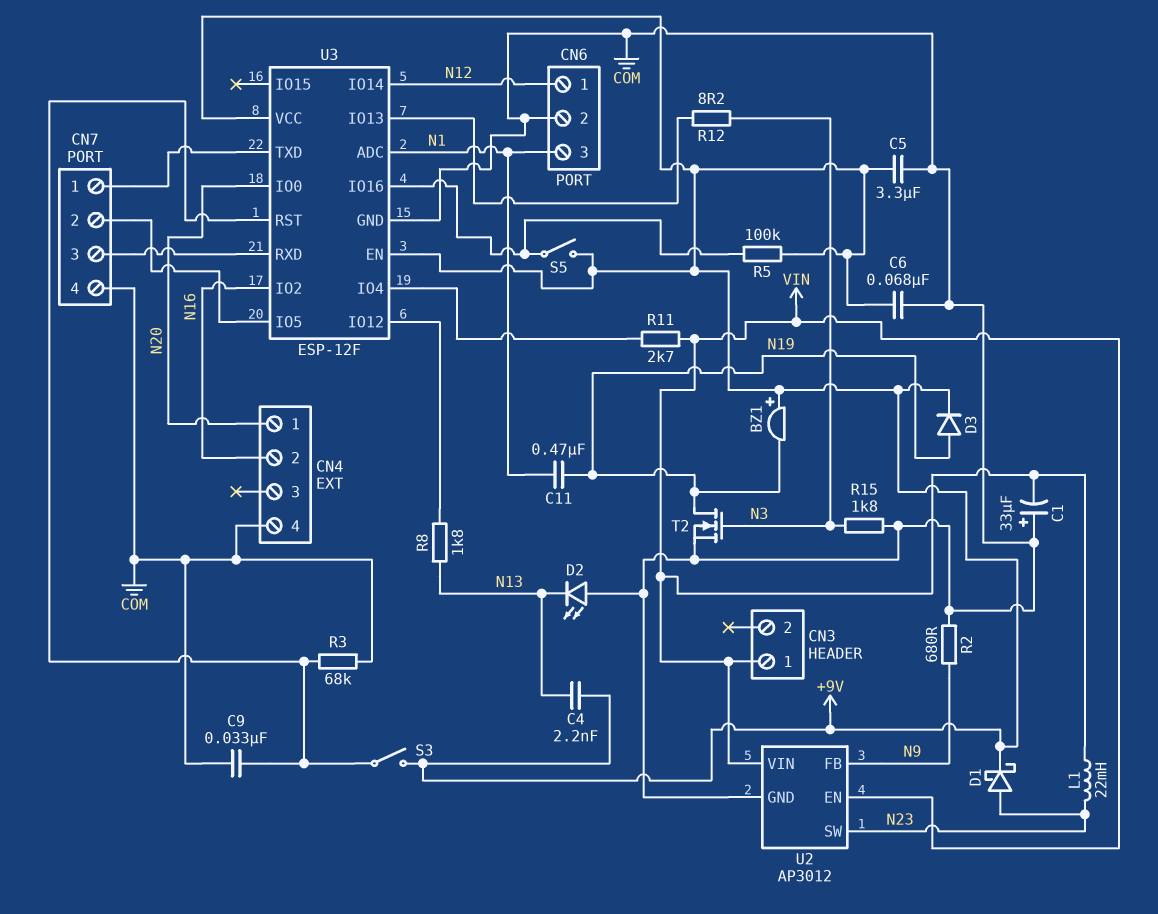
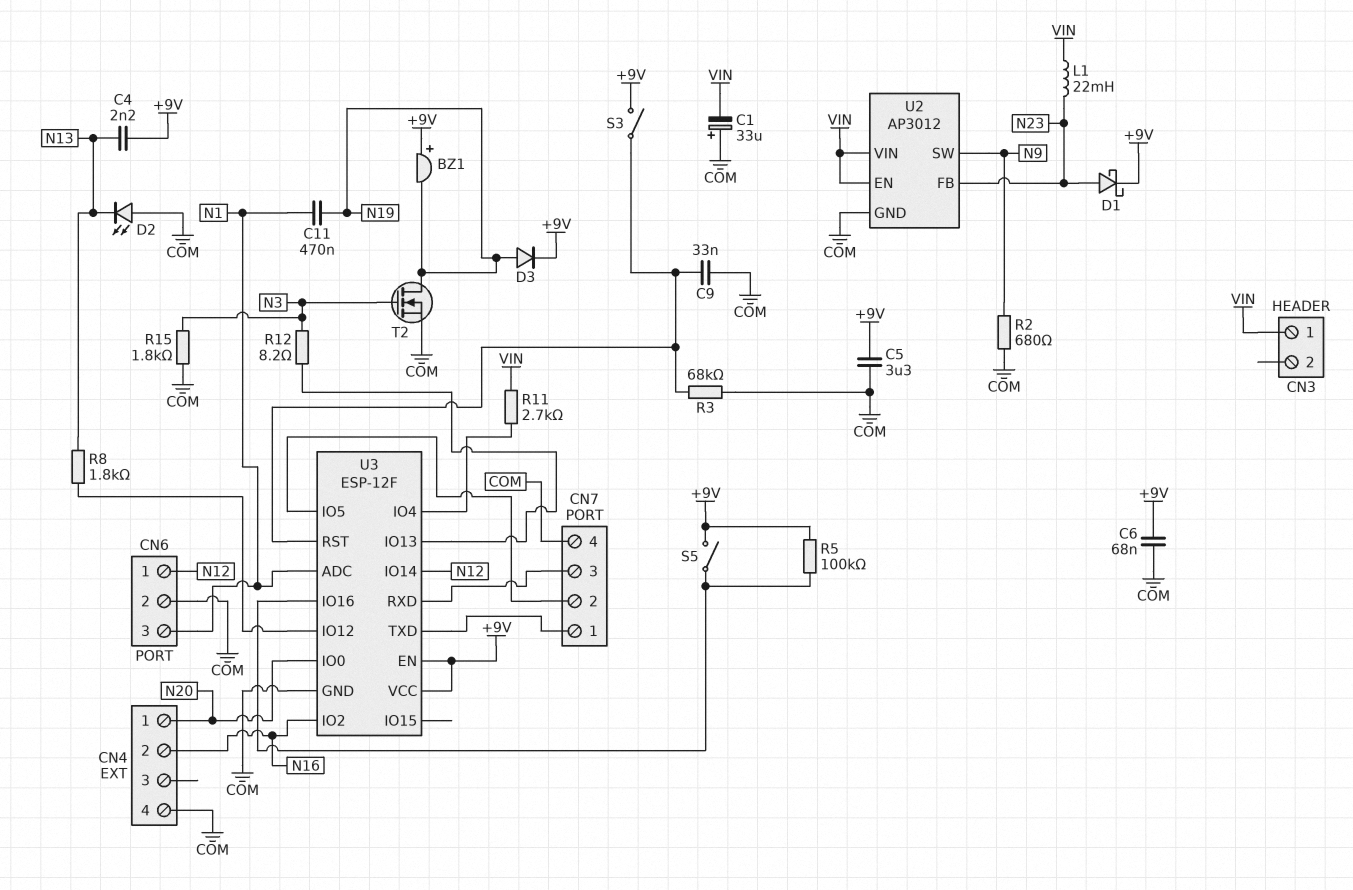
U2 pin FB: N9 -> N23
U2 pin SW: N23 -> N9

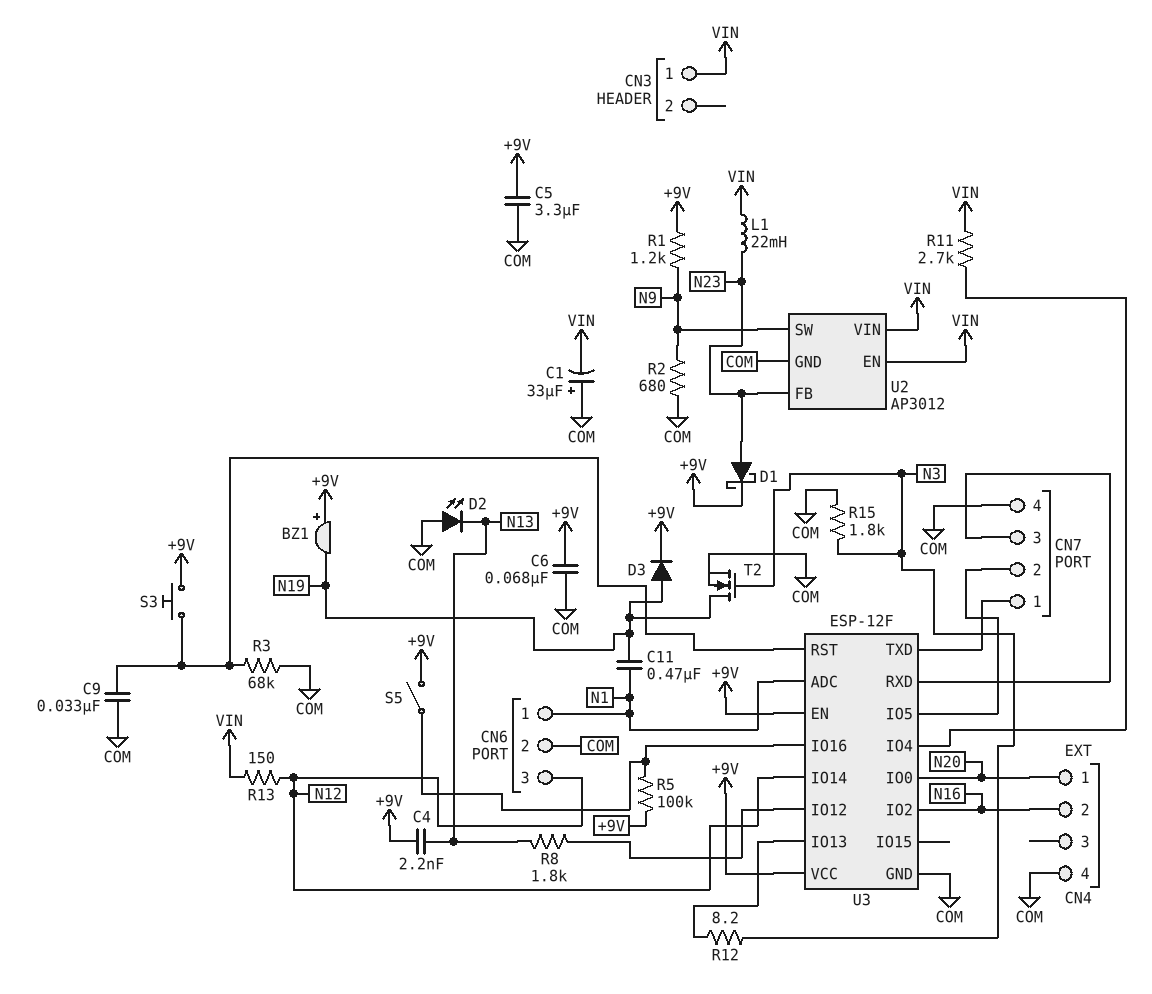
CN6 pin 1: N12 -> N1
CN6 pin 3: N1 -> N12
R1: none -> 1.2k (+9V, N9)
R13: none -> 150 (N12, VIN)
S3: switch (+9V, U3/RST) -> button (+9V, U3/RST)

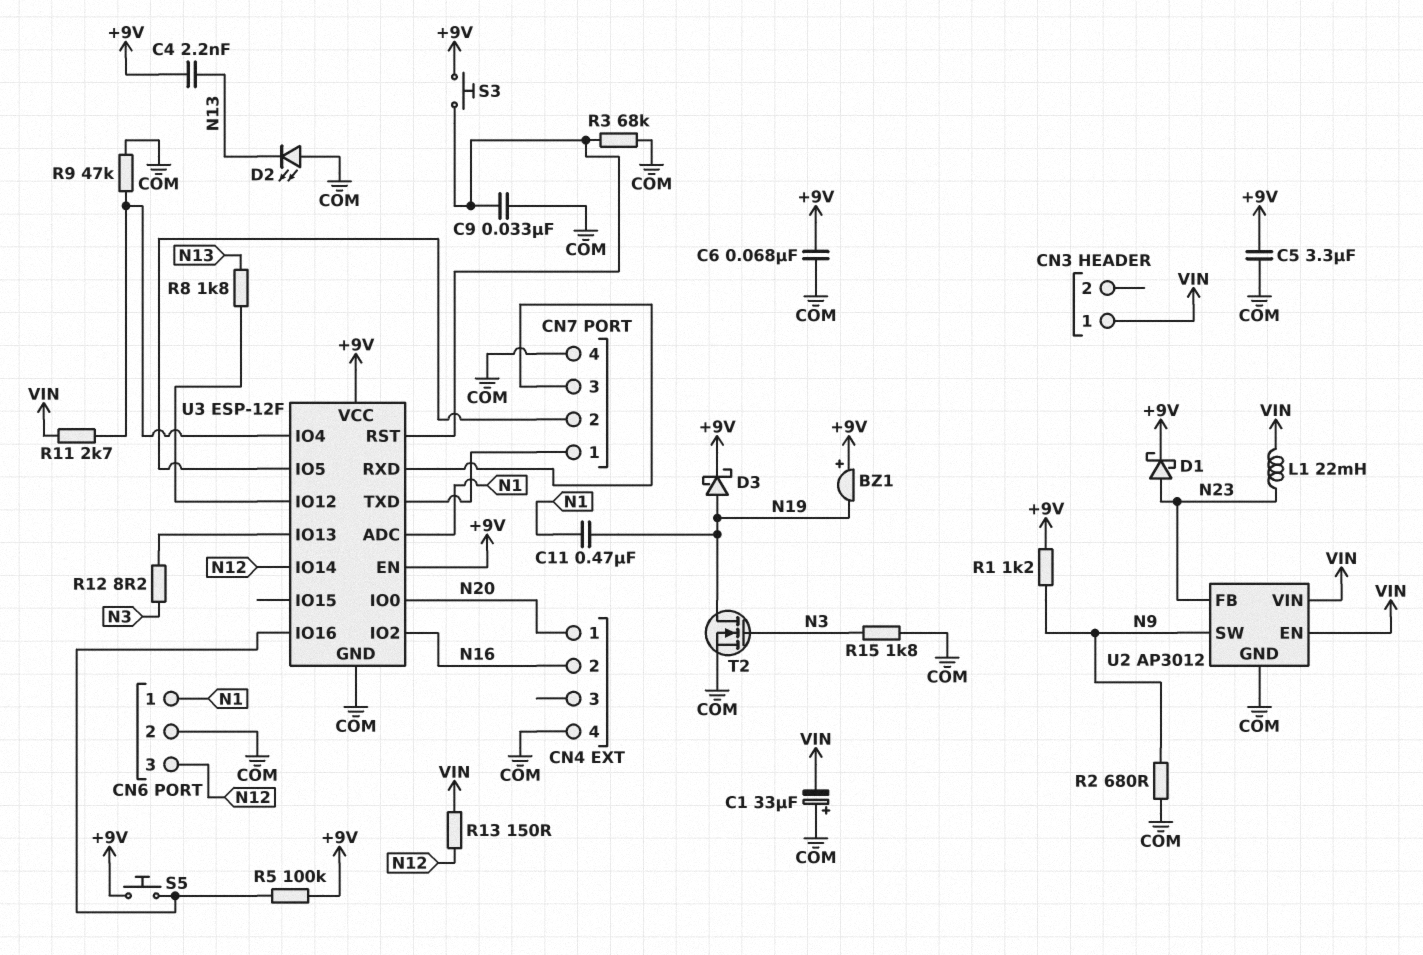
D3: diode (A N19, K +9V) -> schottky (A N19, K +9V)
R9: none -> 47k (COM, U3/IO4)
S5: switch (+9V, U3/IO16) -> button (+9V, U3/IO16)

